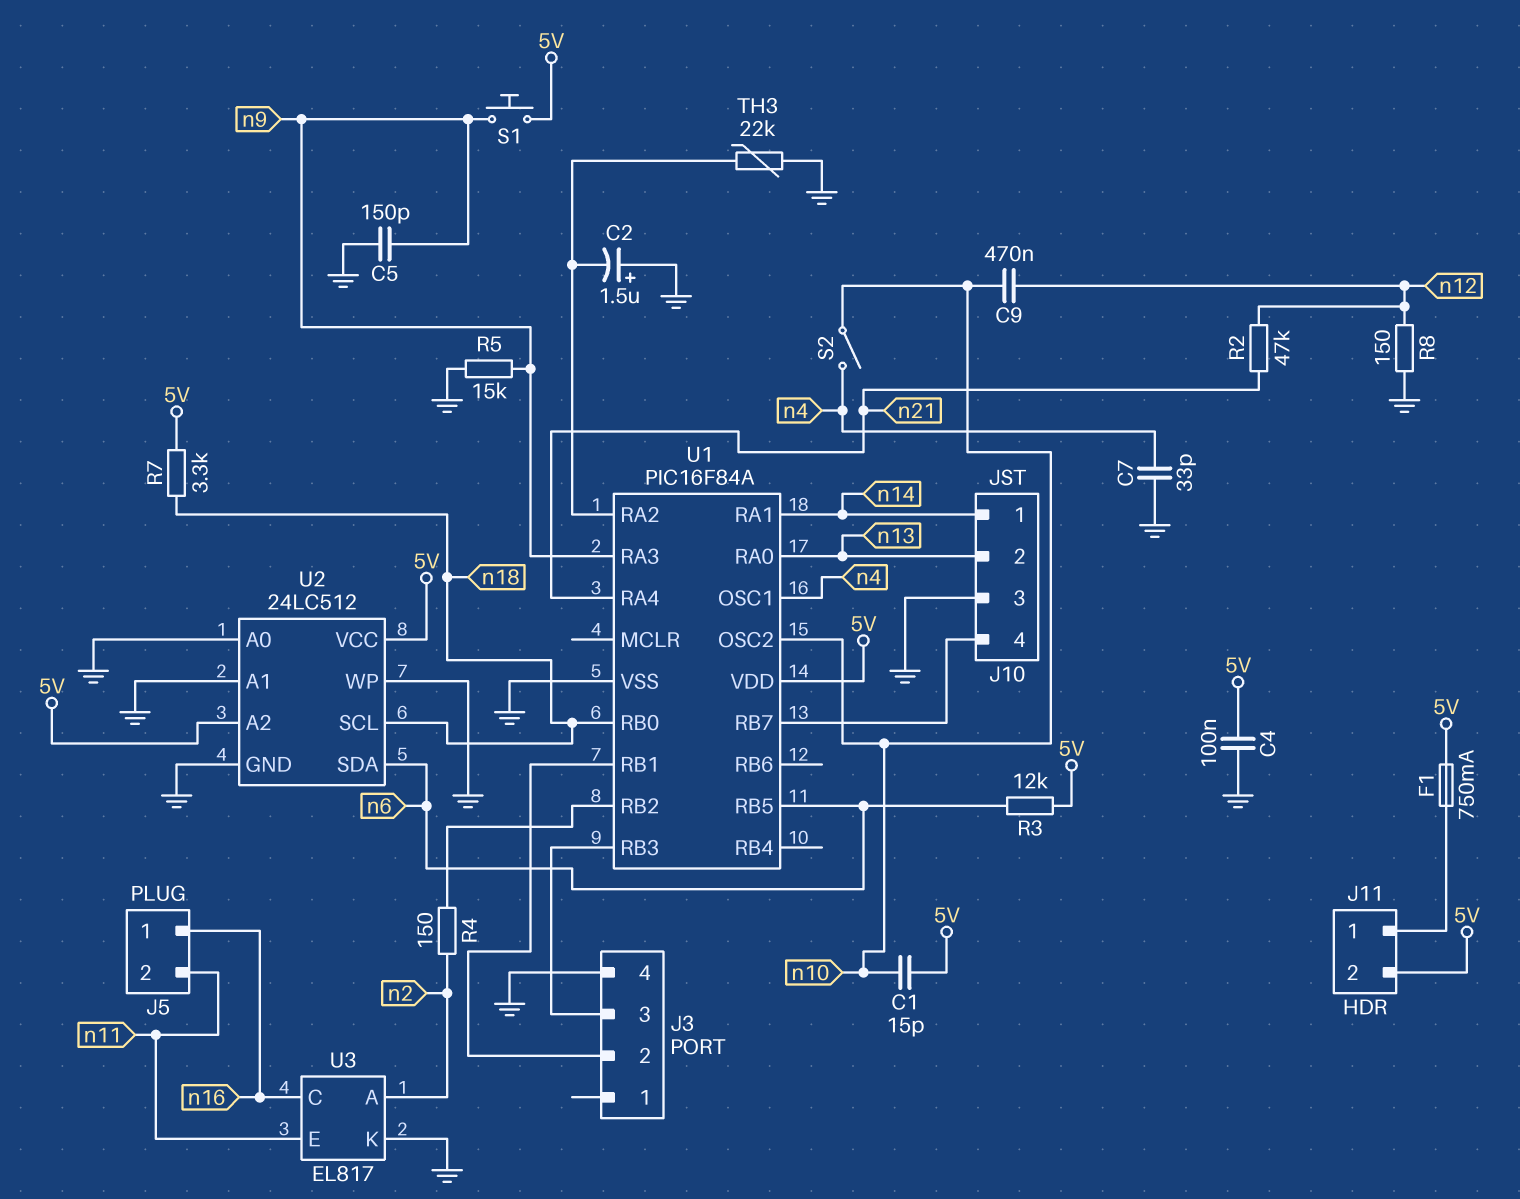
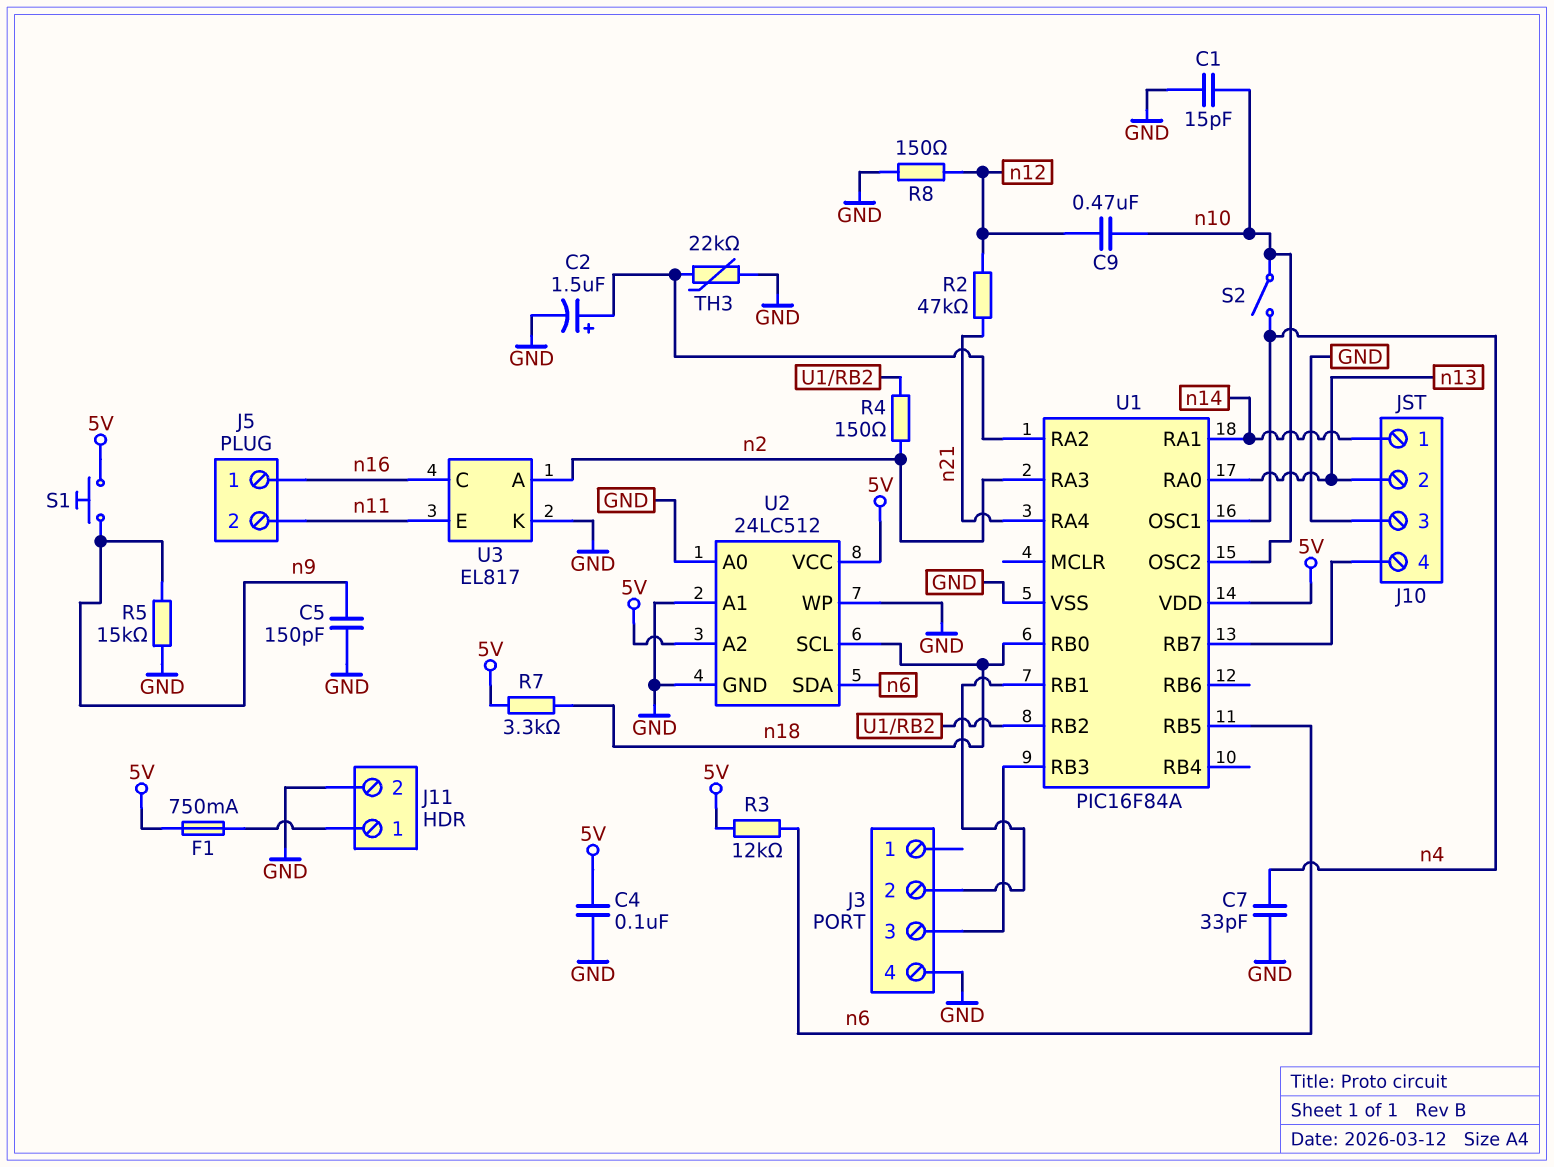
C1: 15pF (5V, n10) -> 15pF (GND, n10)
C2: 1.5uF (plus GND, minus U1/RA2) -> 1.5uF (plus U1/RA2, minus GND)
J11 pin 2: 5V -> GND
U1 pin RA3: n9 -> n2

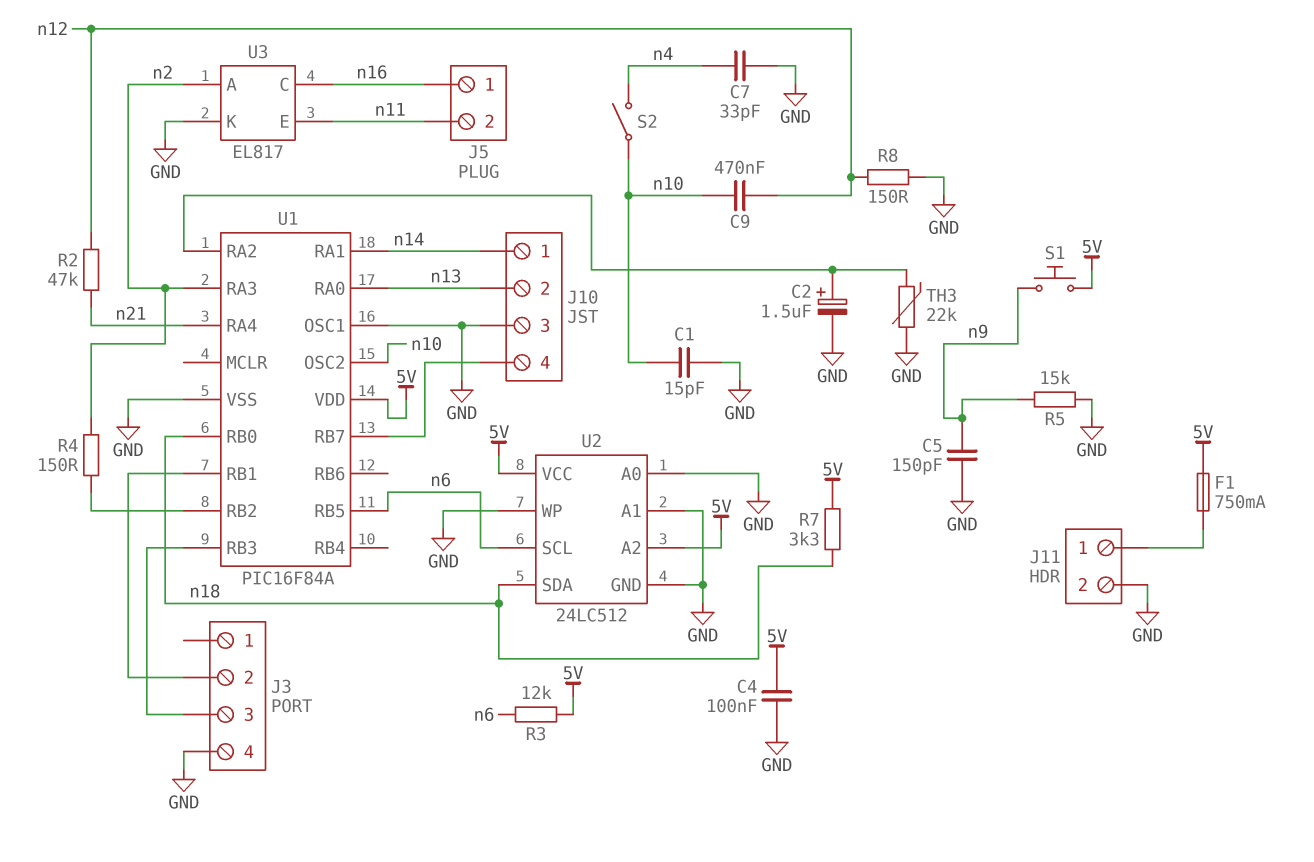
U1 pin OSC1: n4 -> GND
U2 pin SCL: n18 -> n6
U2 pin SDA: n6 -> n18

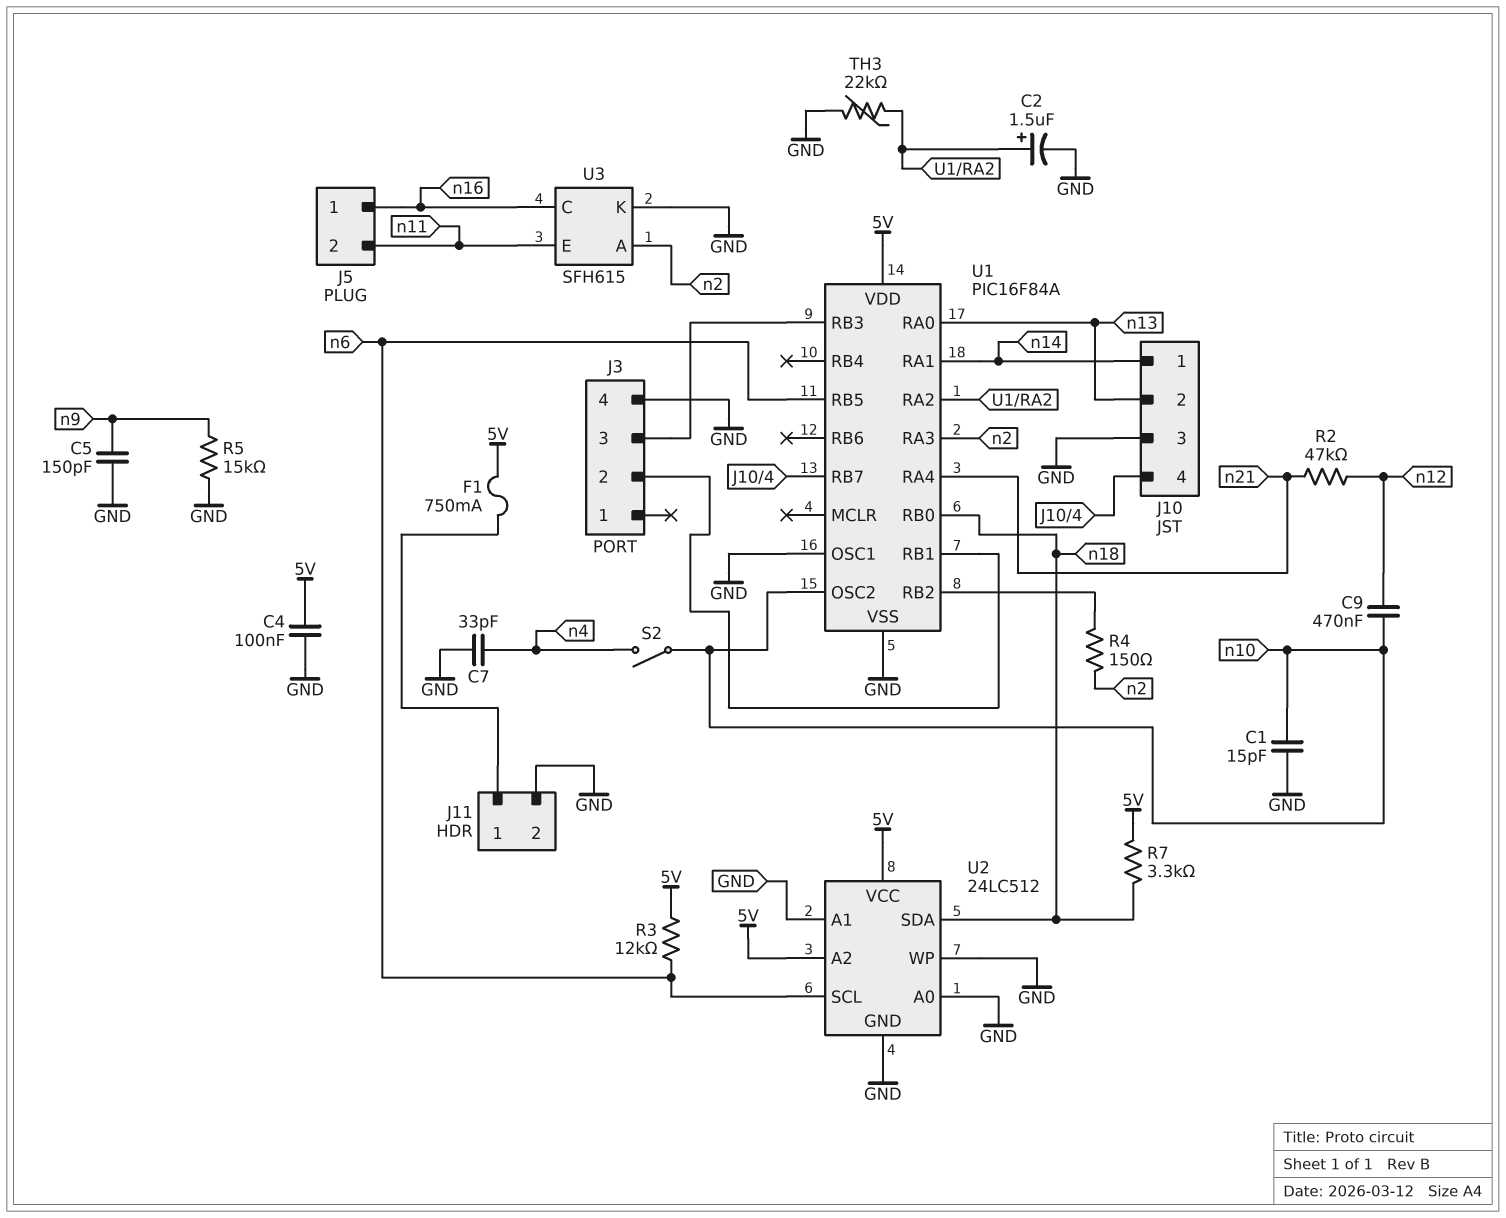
R8: 150 (GND, n12) -> none
S1: button (5V, n9) -> none
U3: EL817 -> SFH615

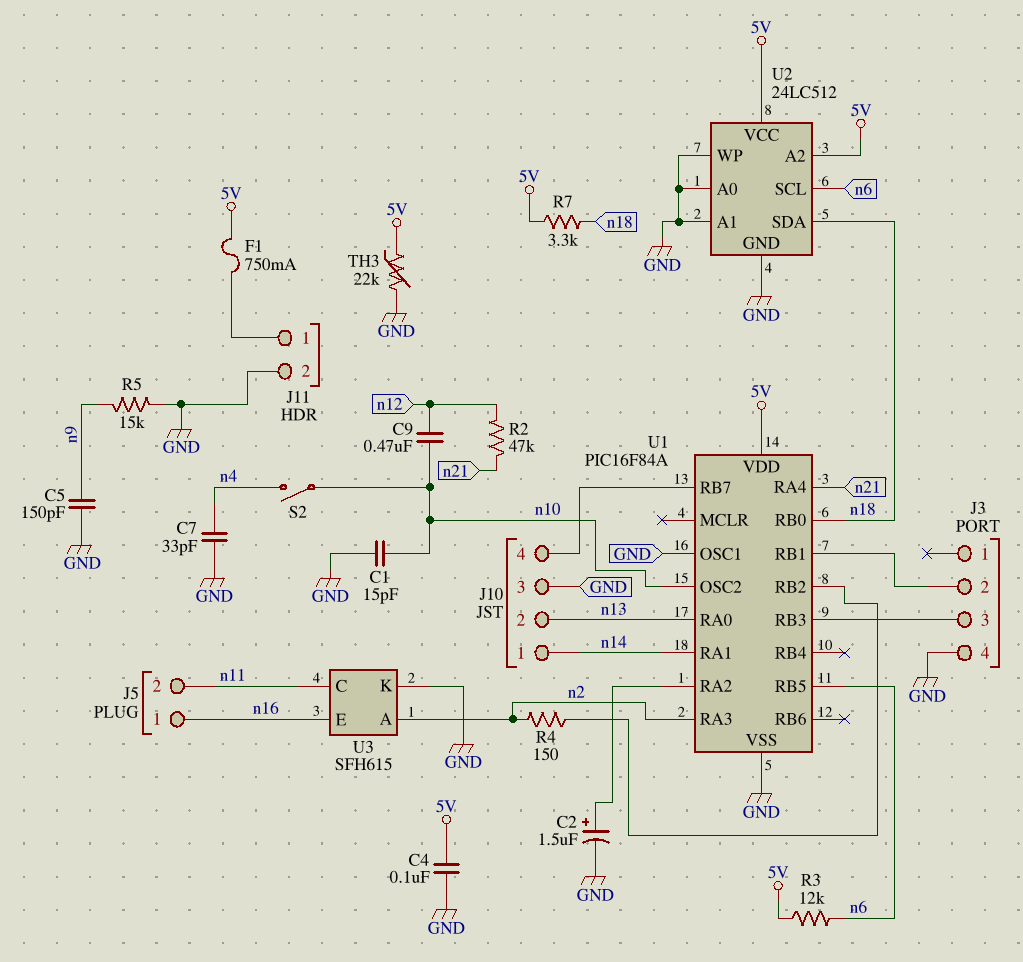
TH3: 22k (GND, U1/RA2) -> 22k (5V, GND)
U3 pin C: n16 -> n11
U3 pin E: n11 -> n16

